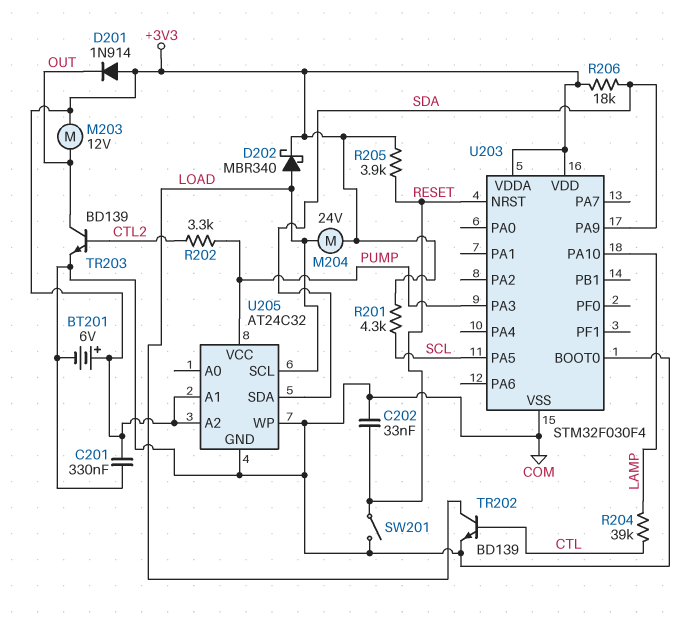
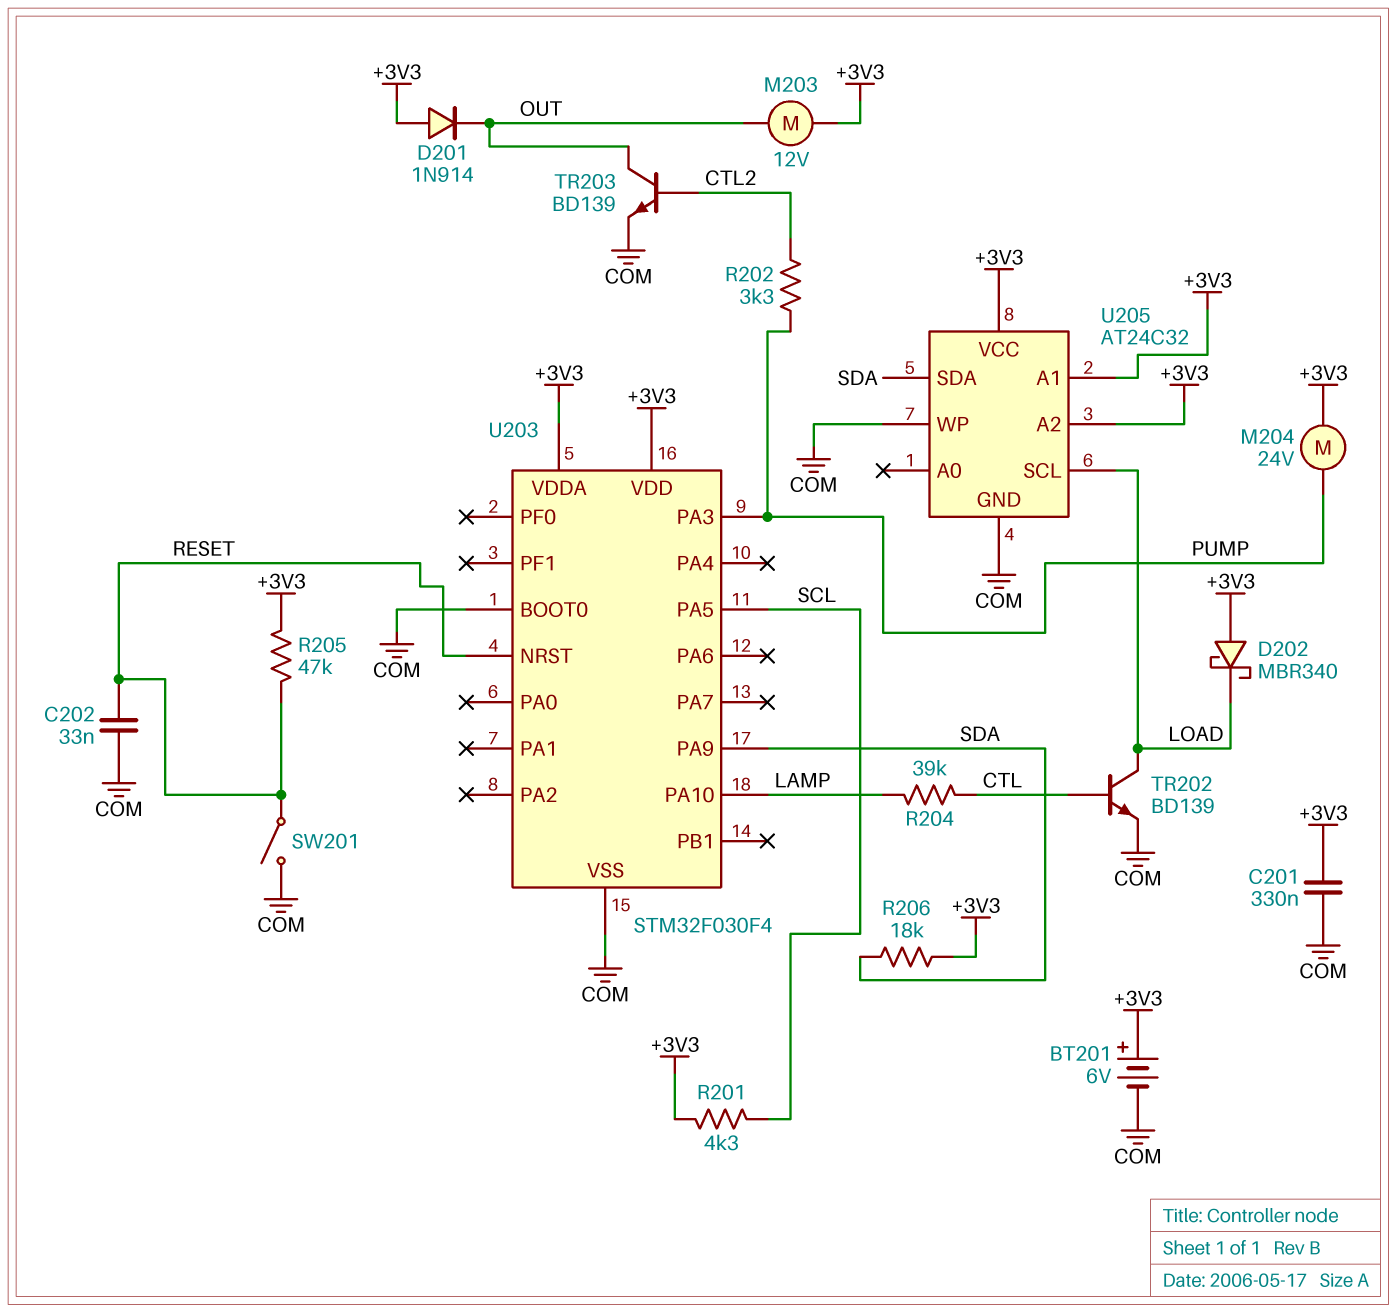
D202: schottky MBR340 (A LOAD, K +3V3) -> schottky MBR340 (A +3V3, K LOAD)
M204: motor 24V (+3V3, LOAD) -> motor 24V (+3V3, PUMP)
R205: 3.9k (+3V3, RESET) -> 47k (+3V3, RESET)
U205 pin VCC: PUMP -> +3V3

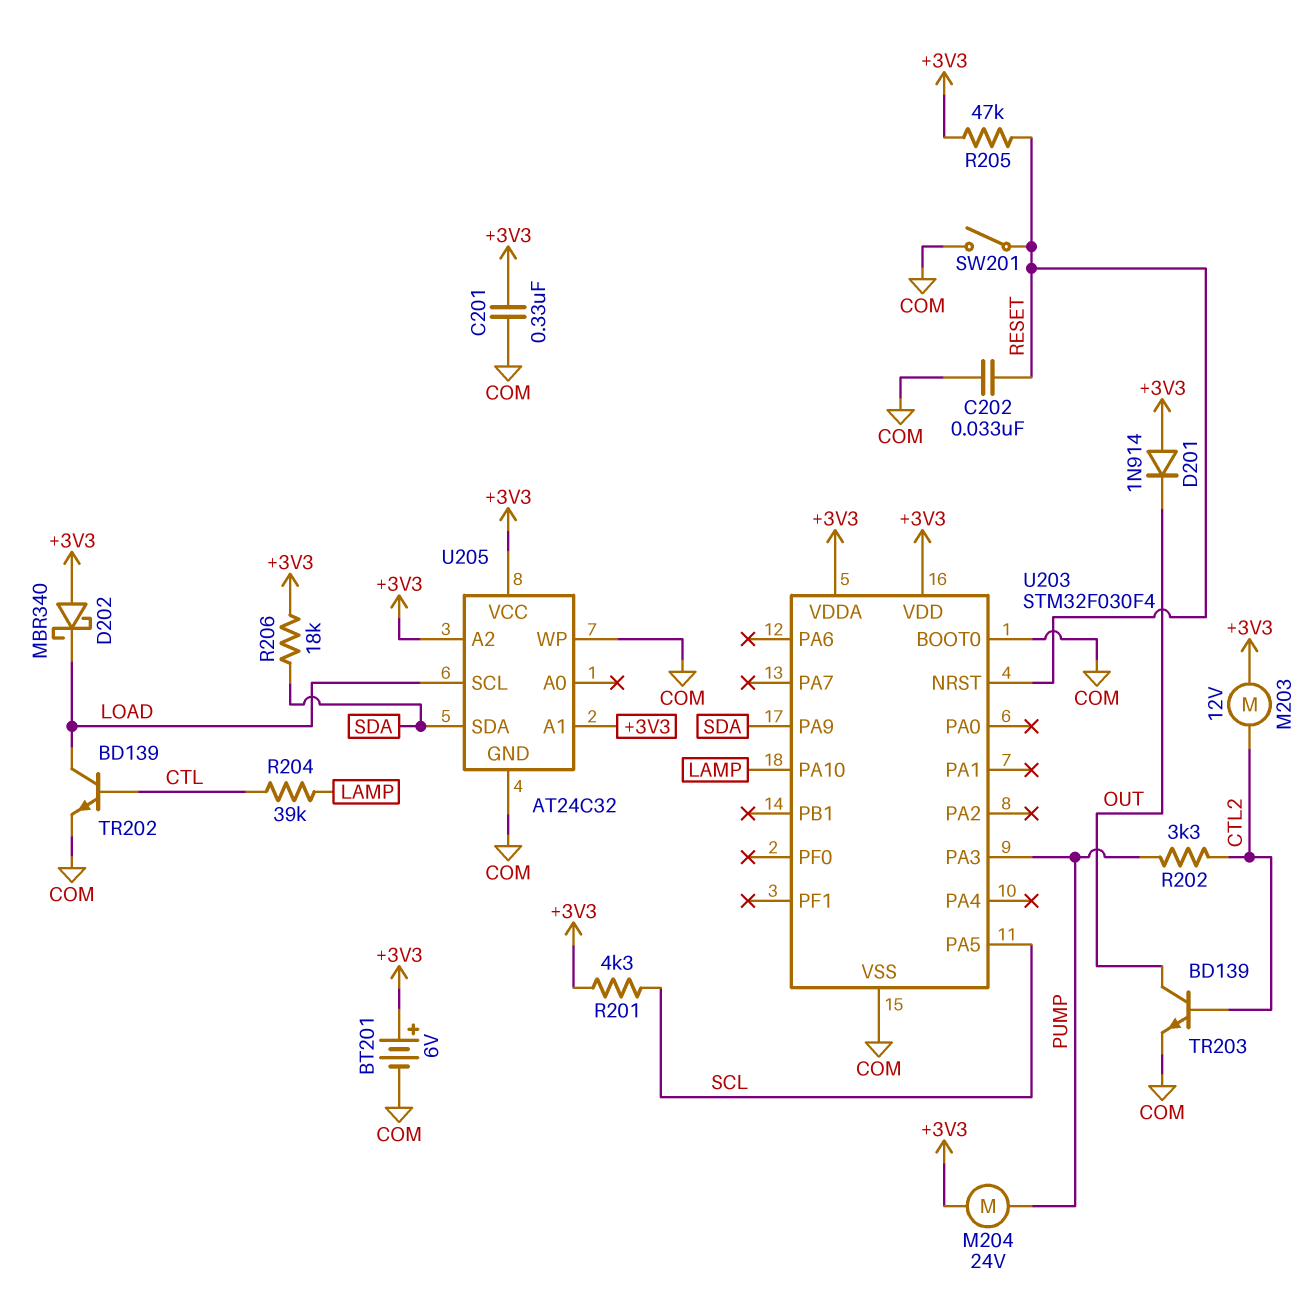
M203: motor 12V (+3V3, OUT) -> motor 12V (+3V3, CTL2)

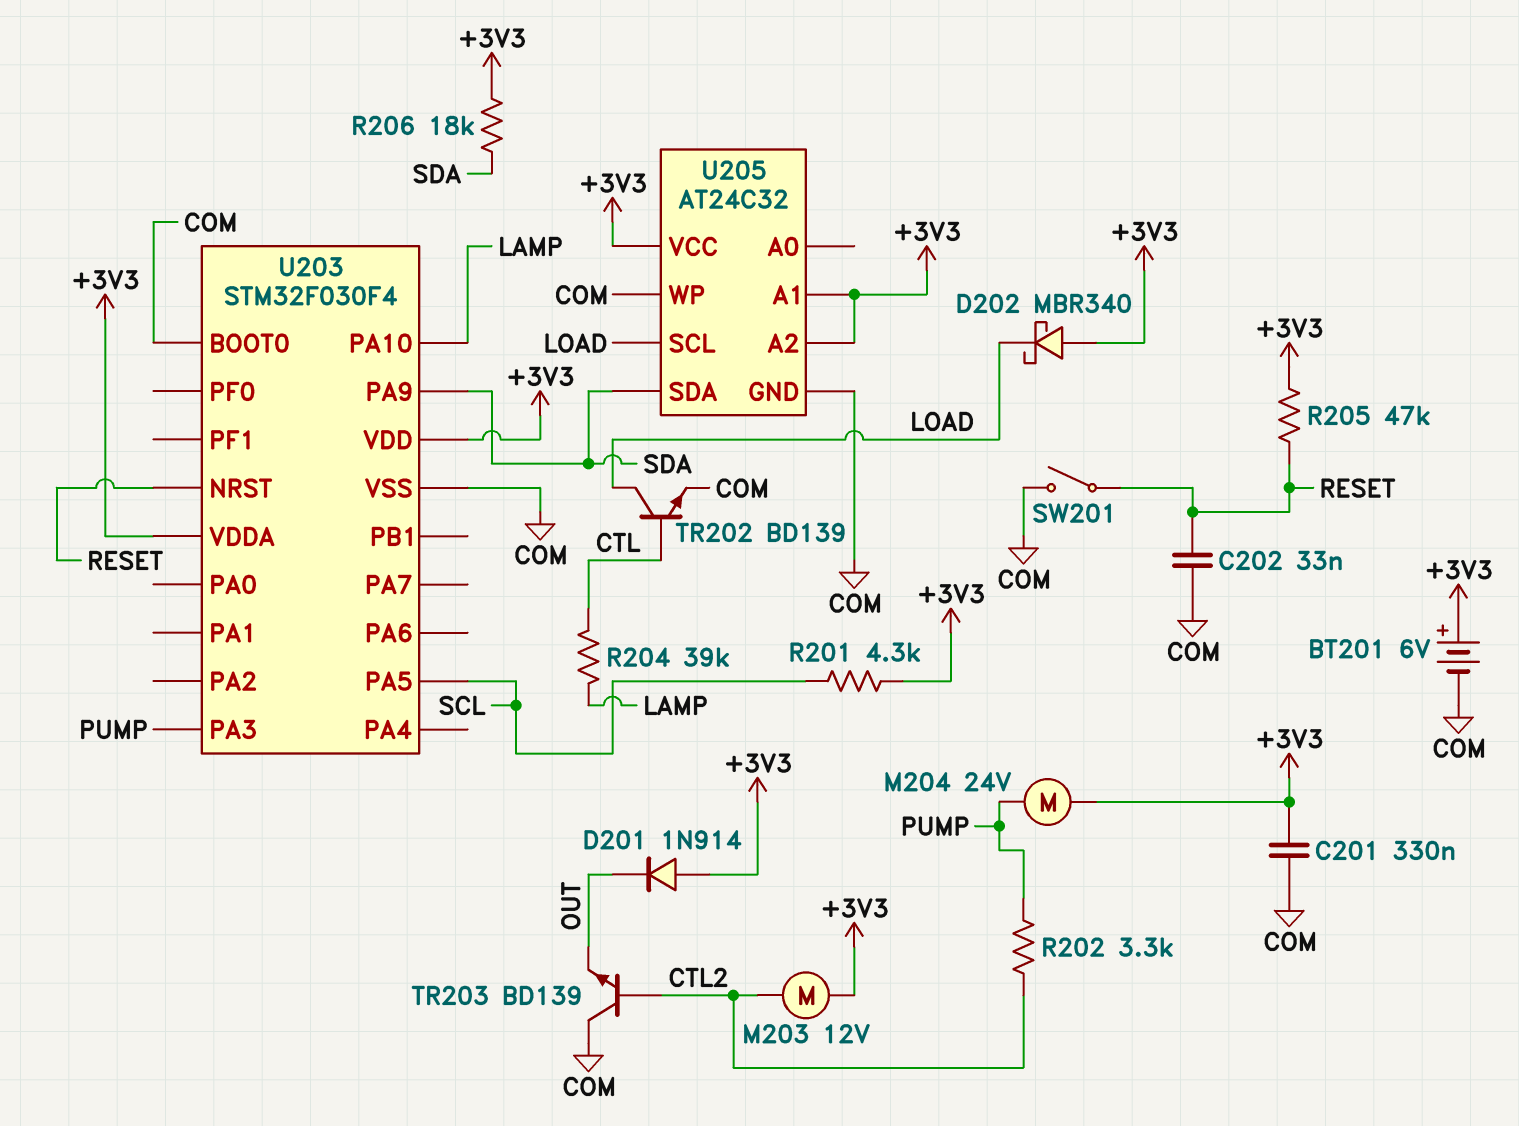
TR203: NPN BD139 (B CTL2, C OUT, E COM) -> NPN BD139 (B CTL2, C COM, E OUT)

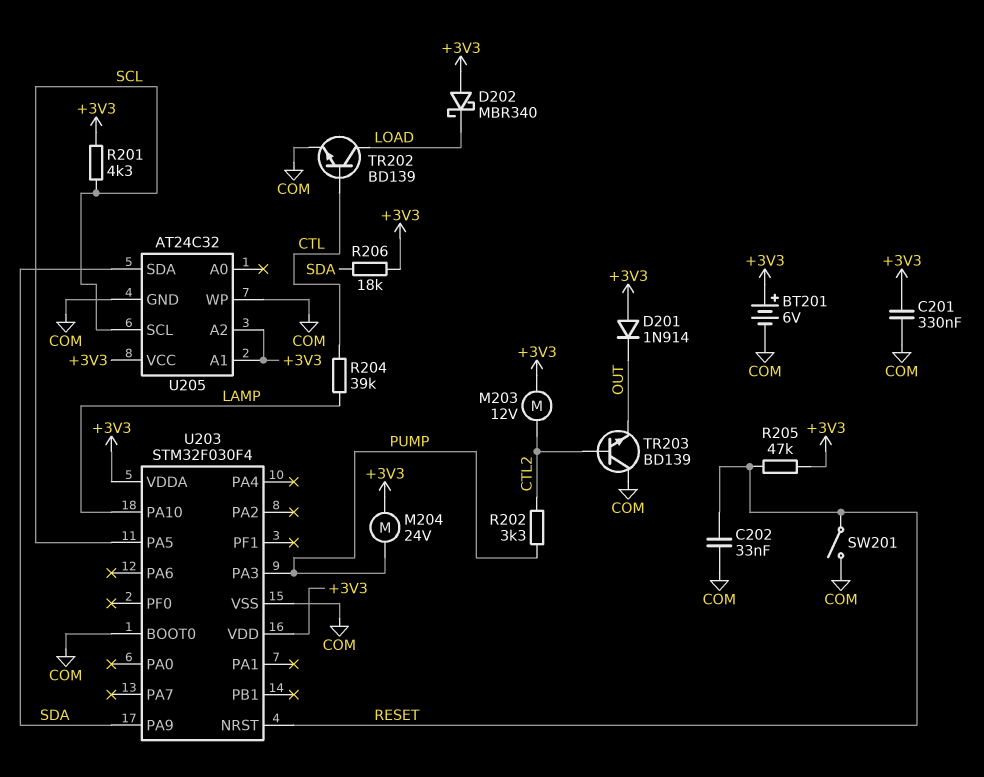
U205 pin SCL: LOAD -> SCL

